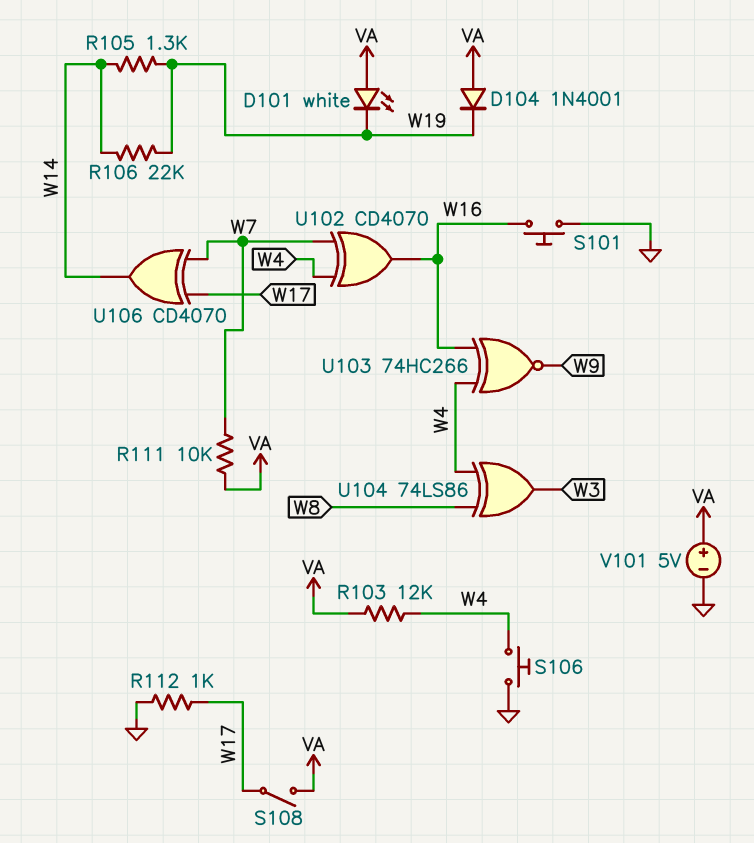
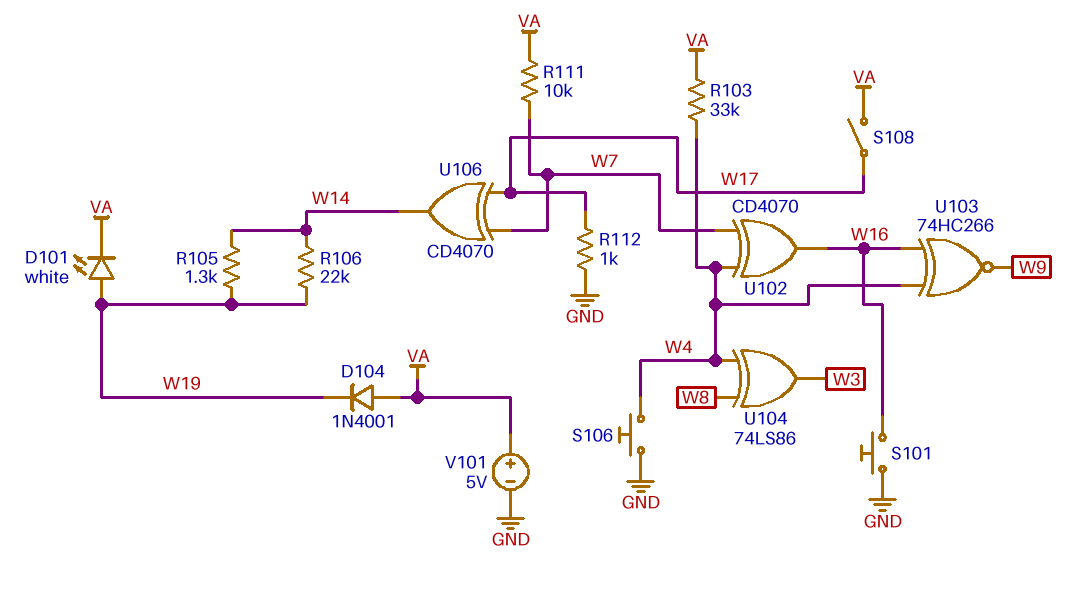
D101: LED white (A VA, K W19) -> LED white (A W19, K VA)
R103: 12k (VA, W4) -> 33k (VA, W4)

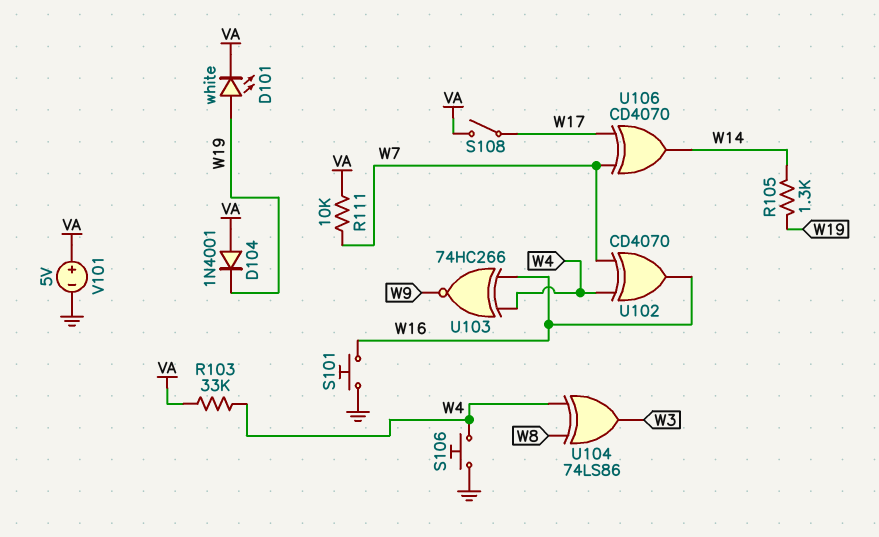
R106: 22k (W14, W19) -> none
R112: 1k (GND, W17) -> none

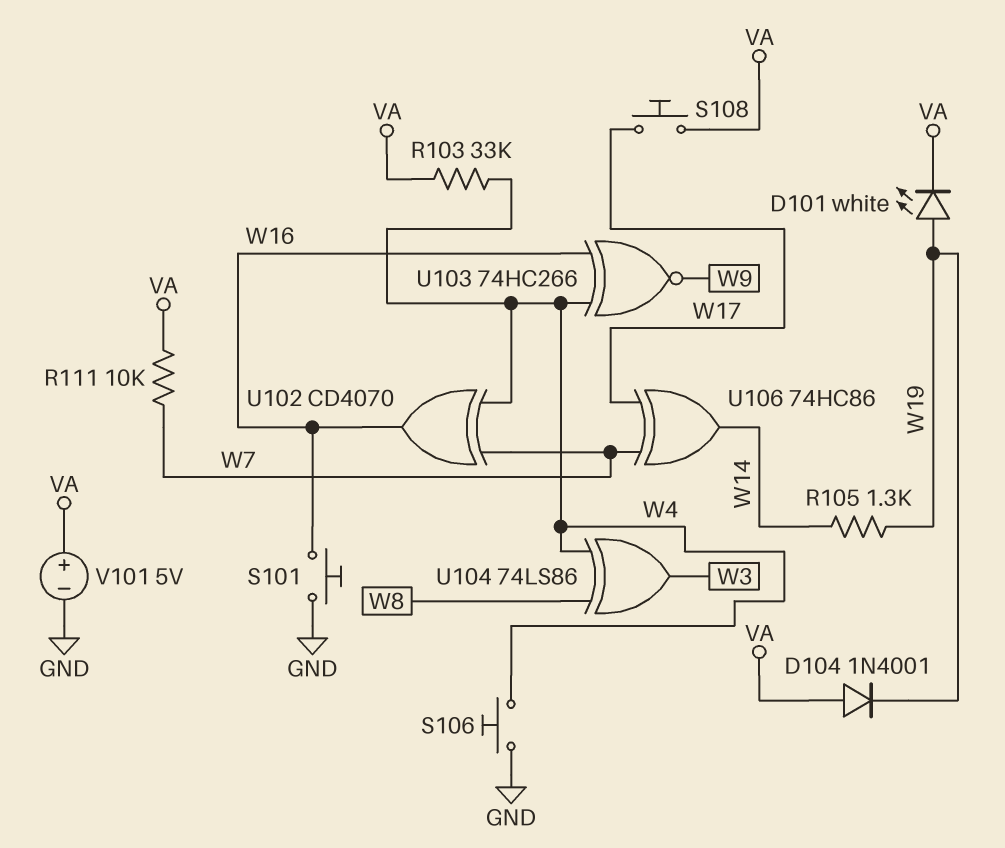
S108: switch (VA, W17) -> button (VA, W17)
U106: XOR CD4070 (in W7, in W17, out W14) -> XOR 74HC86 (in W7, in W17, out W14)

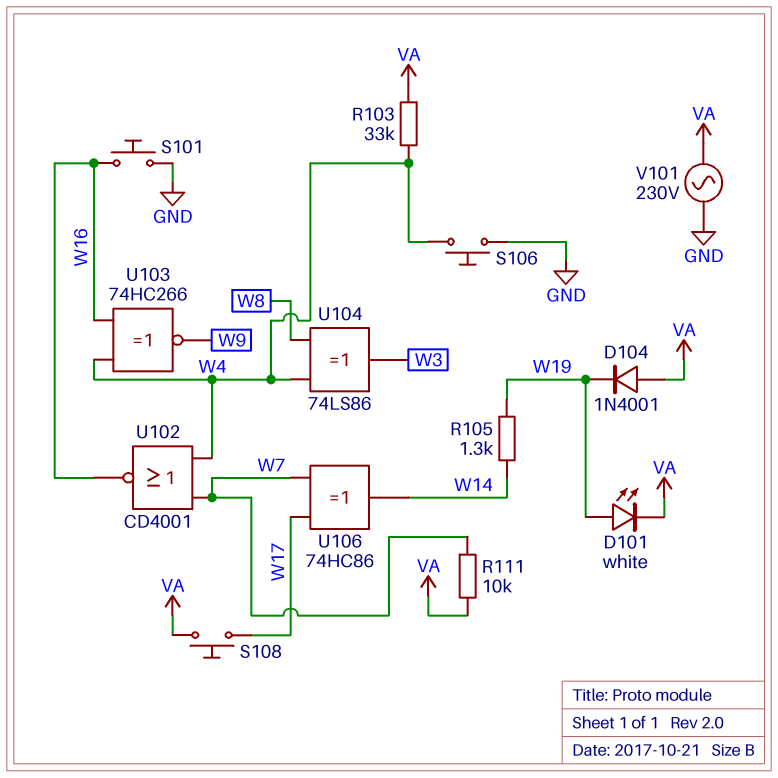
U102: XOR CD4070 (in W4, in W7, out W16) -> NOR CD4001 (in W4, in W7, out W16)
V101: 5V (plus VA, minus GND) -> AC 230V (GND, VA)

